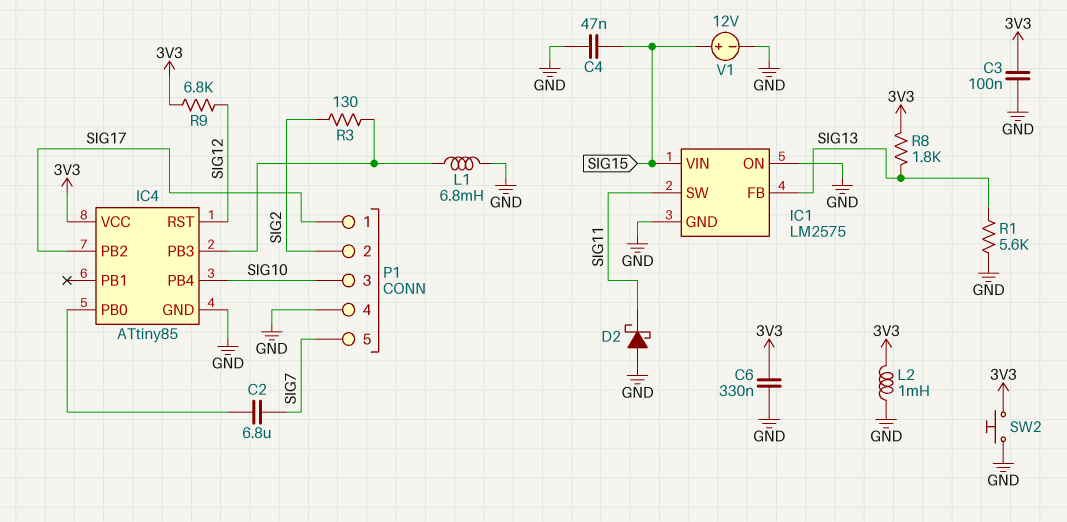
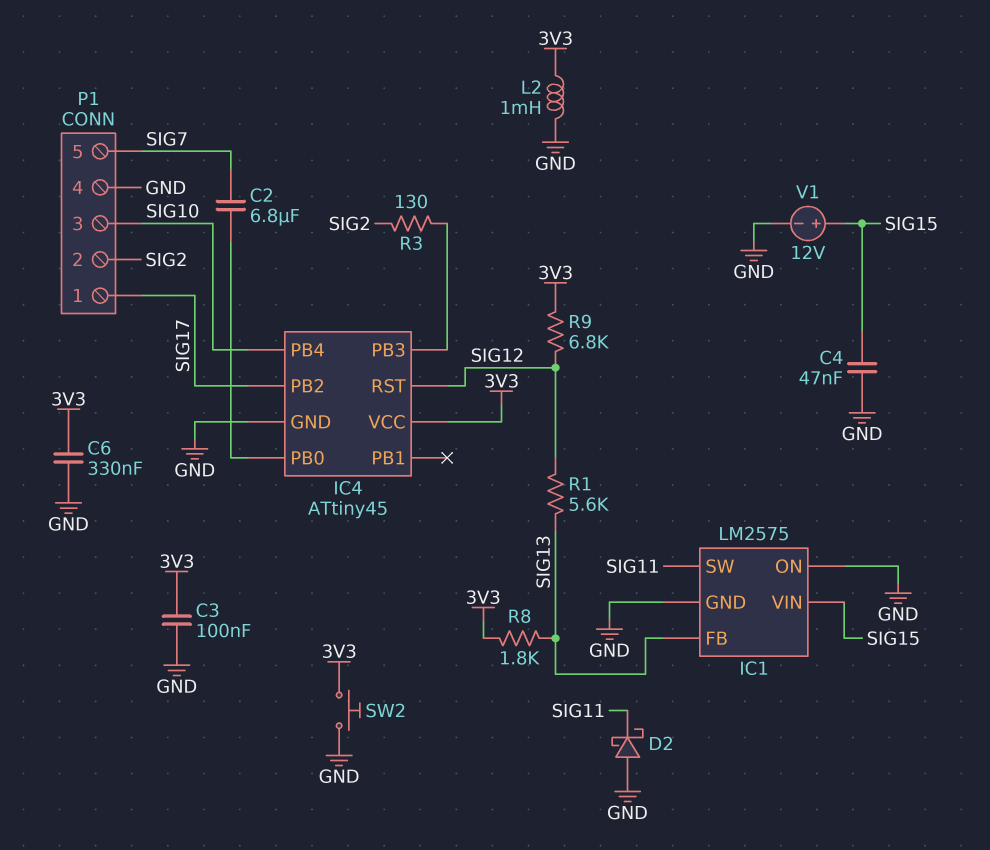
IC4: ATtiny85 -> ATtiny45
L1: 6.8mH (GND, IC4/PB3) -> none
R1: 5.6k (GND, SIG13) -> 5.6k (SIG12, SIG13)

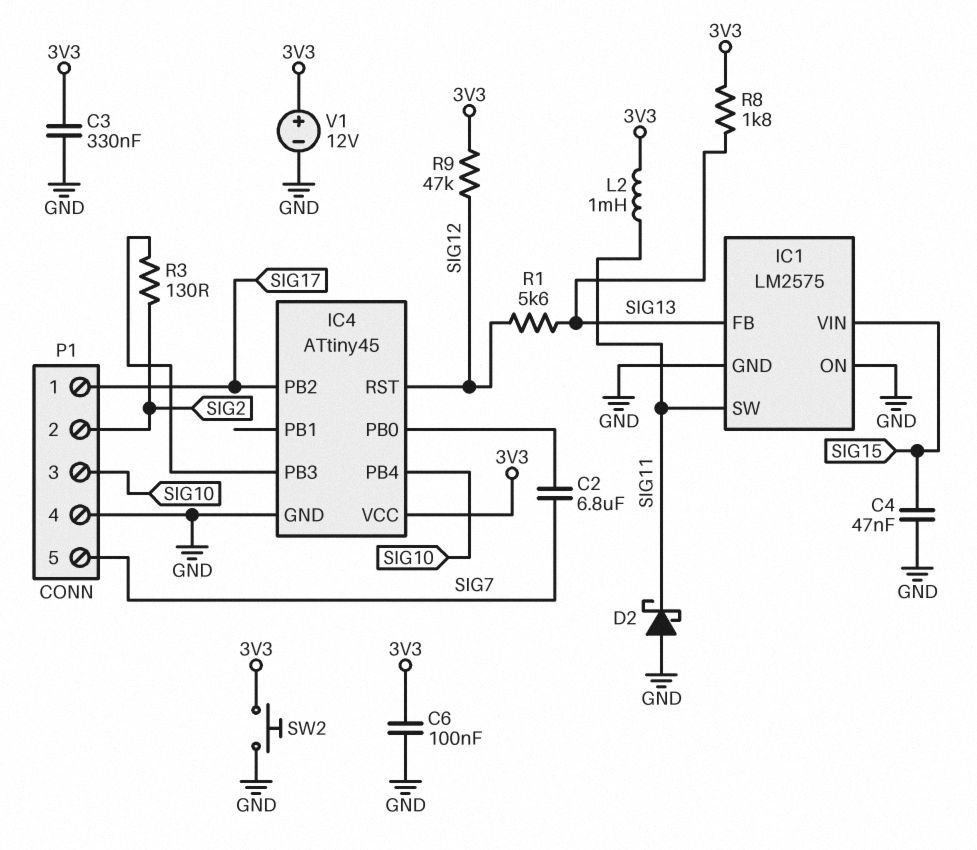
C3: 100nF (3V3, GND) -> 330nF (3V3, GND)
C6: 330nF (3V3, GND) -> 100nF (3V3, GND)
L2: 1mH (3V3, GND) -> 1mH (3V3, SIG11)
R9: 6.8k (3V3, SIG12) -> 47k (3V3, SIG12)
V1: 12V (plus SIG15, minus GND) -> 12V (plus 3V3, minus GND)

